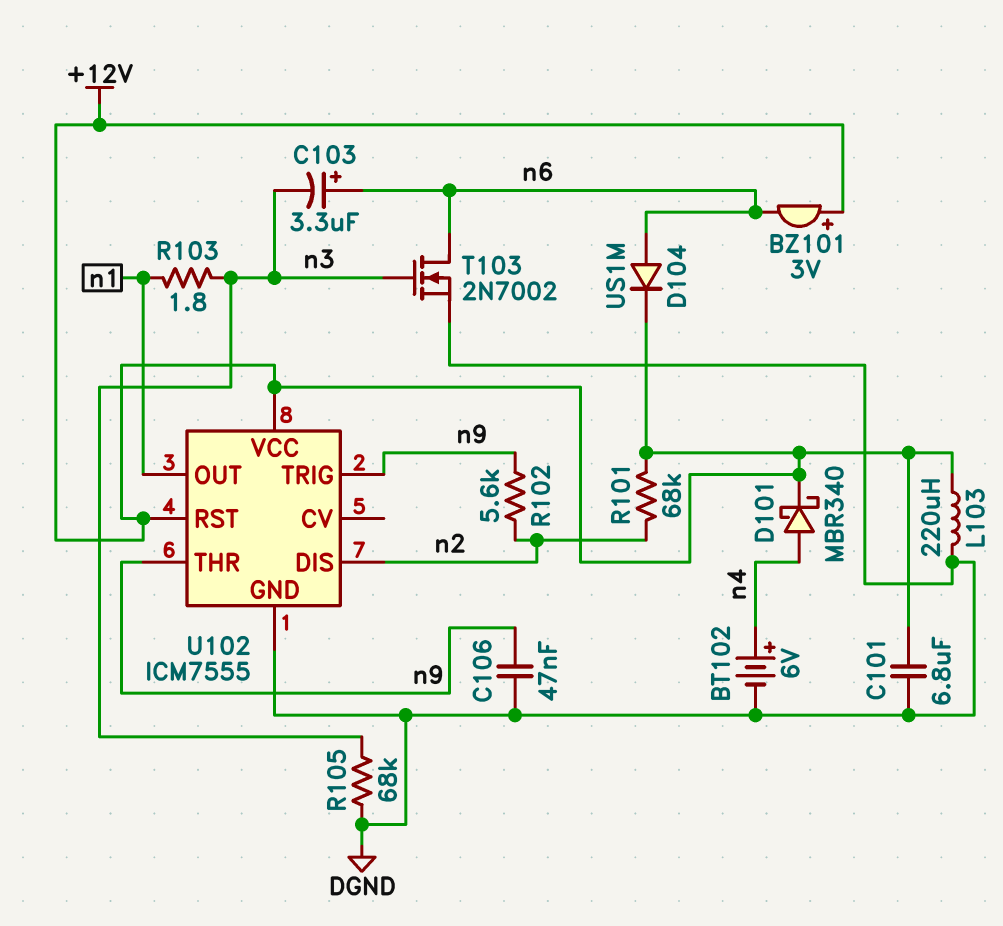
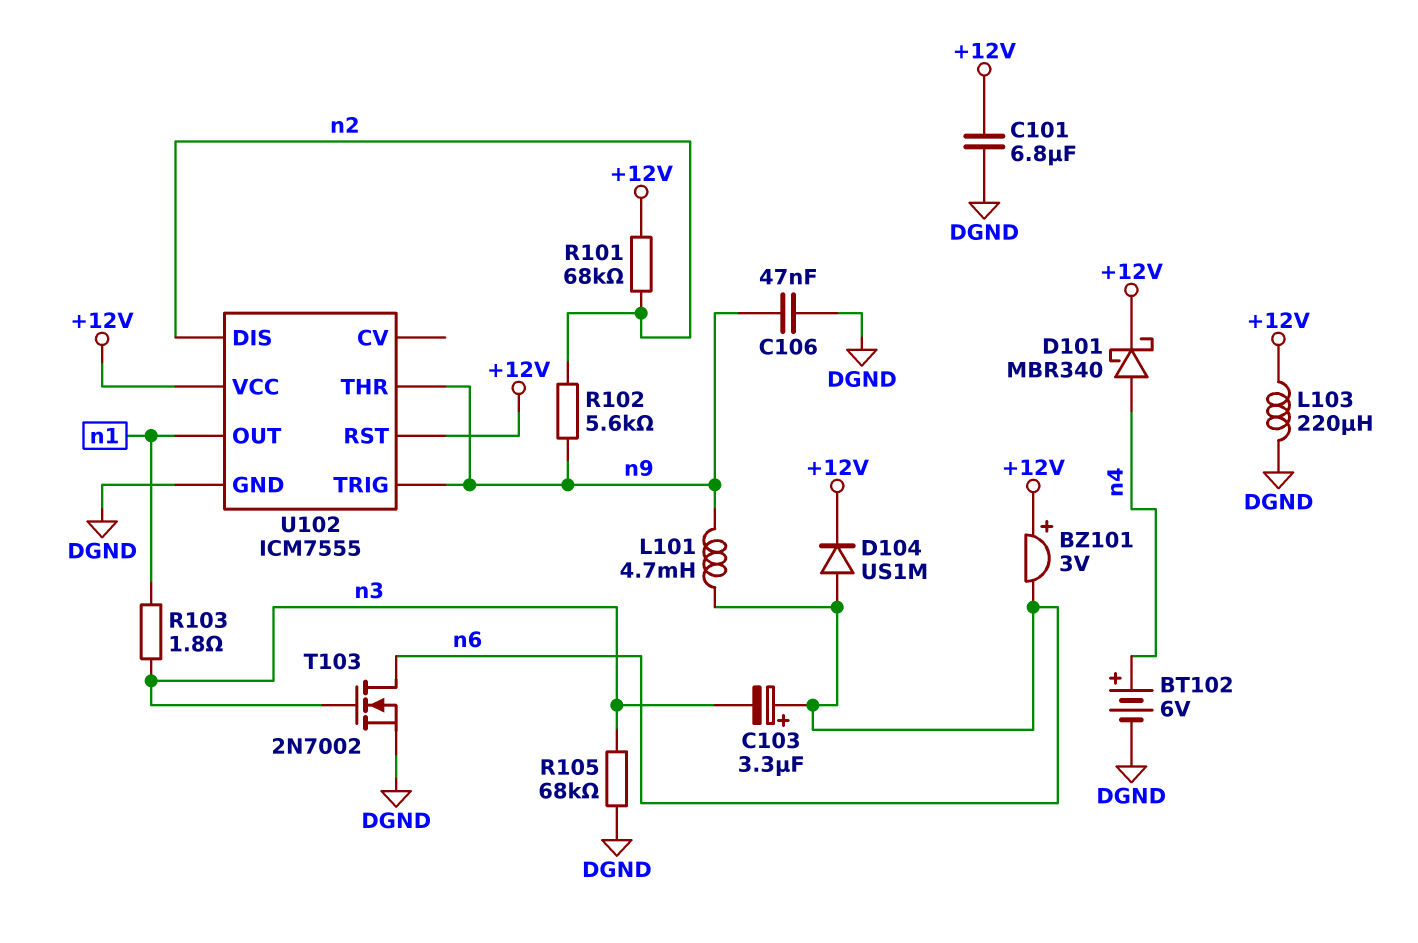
L101: none -> 4.7mH (n6, n9)

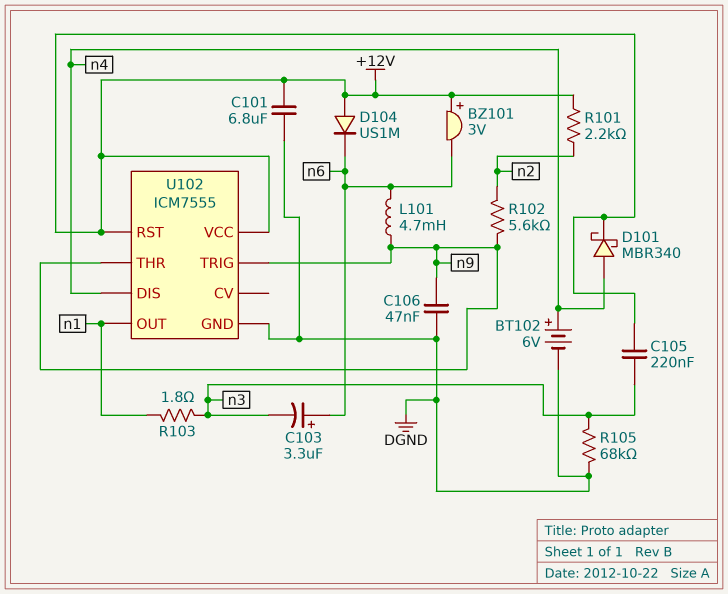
C105: none -> 220nF (+12V, n3)
D104: diode US1M (A n6, K +12V) -> diode US1M (A +12V, K n6)
L103: 220uH (+12V, DGND) -> none
R101: 68k (+12V, n2) -> 2.2k (+12V, n2)
T103: NMOS 2N7002 (G n3, D n6, S DGND) -> none
U102 pin DIS: n2 -> n4

